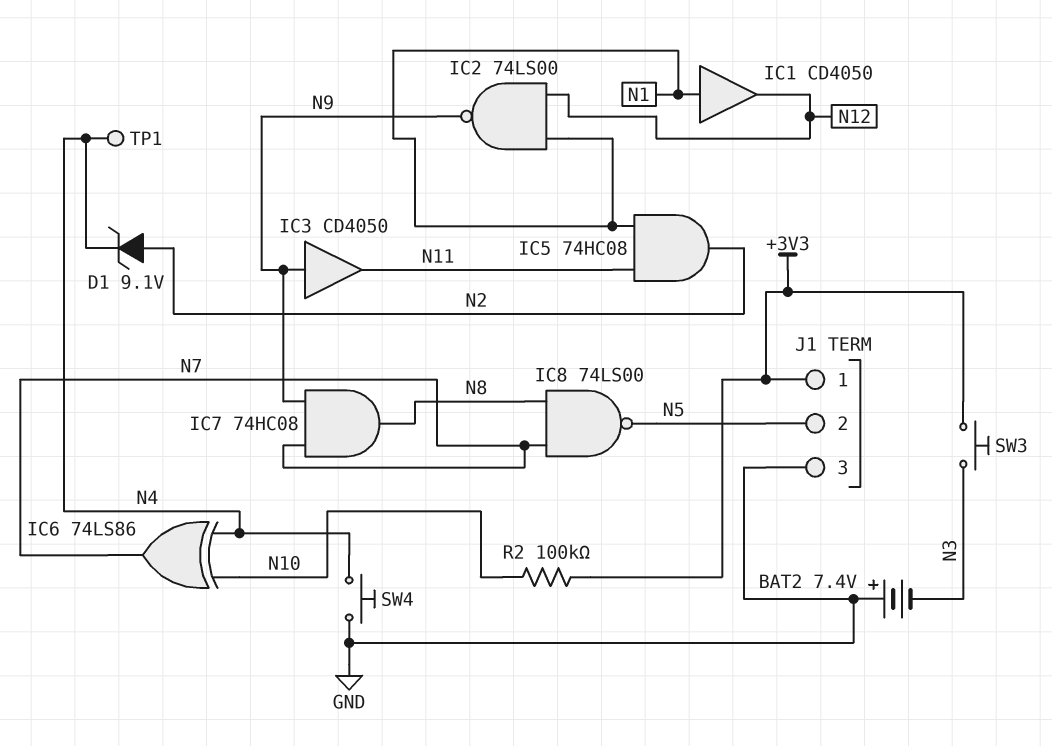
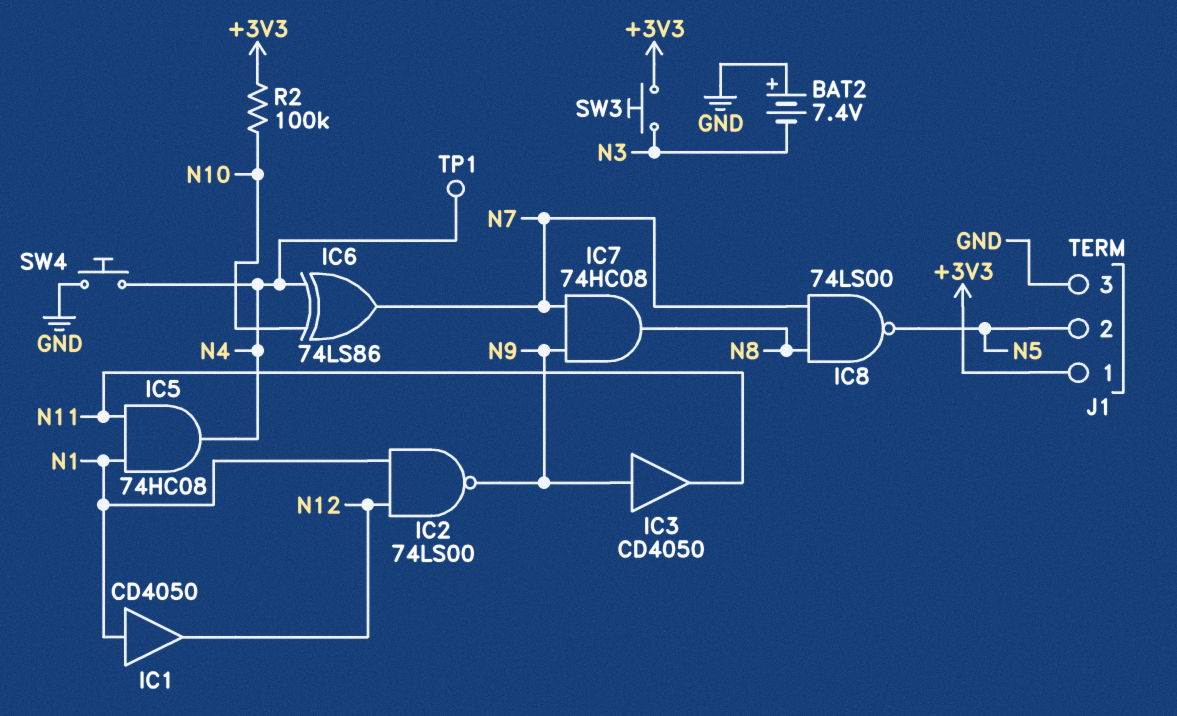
D1: zener 9.1V (A N2, K N4) -> none
IC5: AND 74HC08 (in N1, in N11, out N2) -> AND 74HC08 (in N1, in N11, out N4)

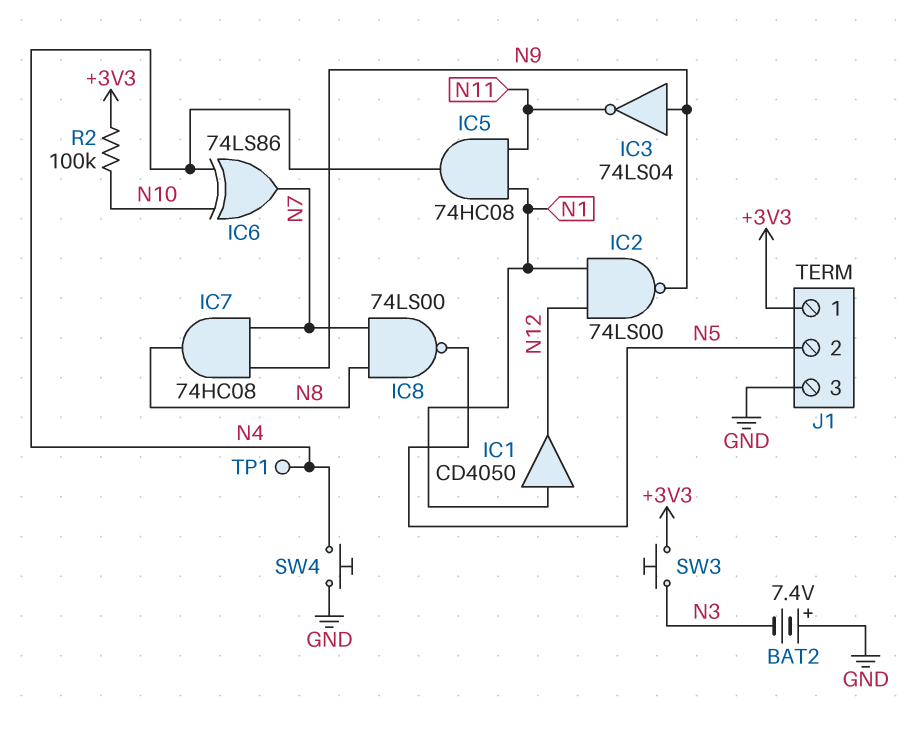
IC3: buffer CD4050 (in N9, out N11) -> NOT 74LS04 (in N9, out N11)

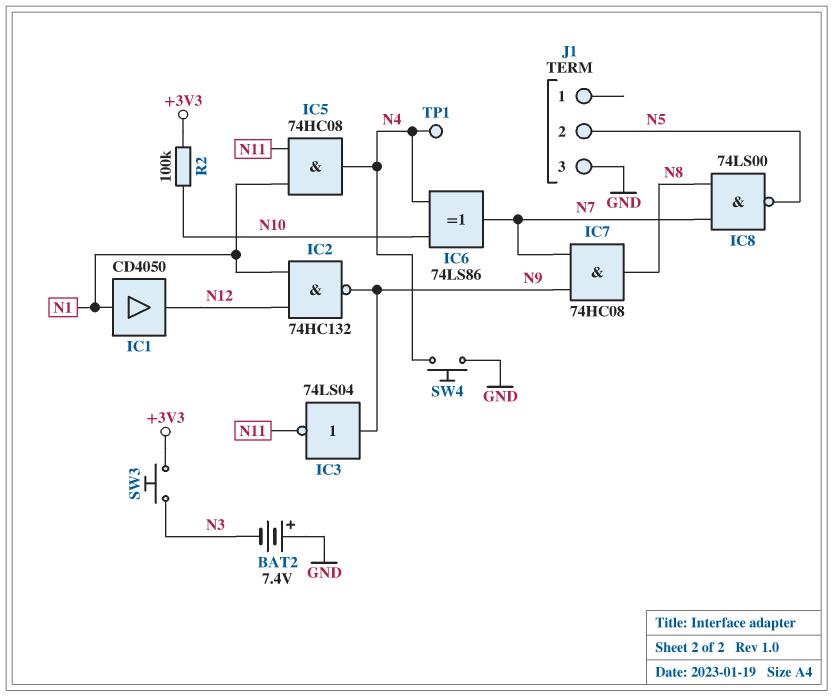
IC2: NAND 74LS00 (in N1, in N12, out N9) -> NAND 74HC132 (in N1, in N12, out N9)
J1 pin 1: +3V3 -> none

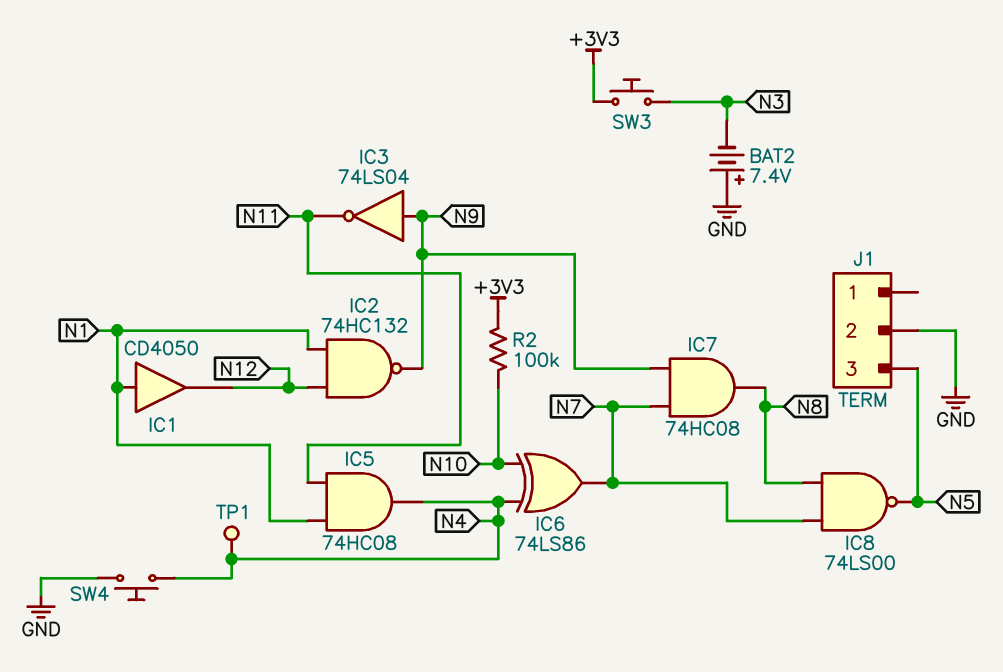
J1 pin 2: N5 -> GND
J1 pin 3: GND -> N5

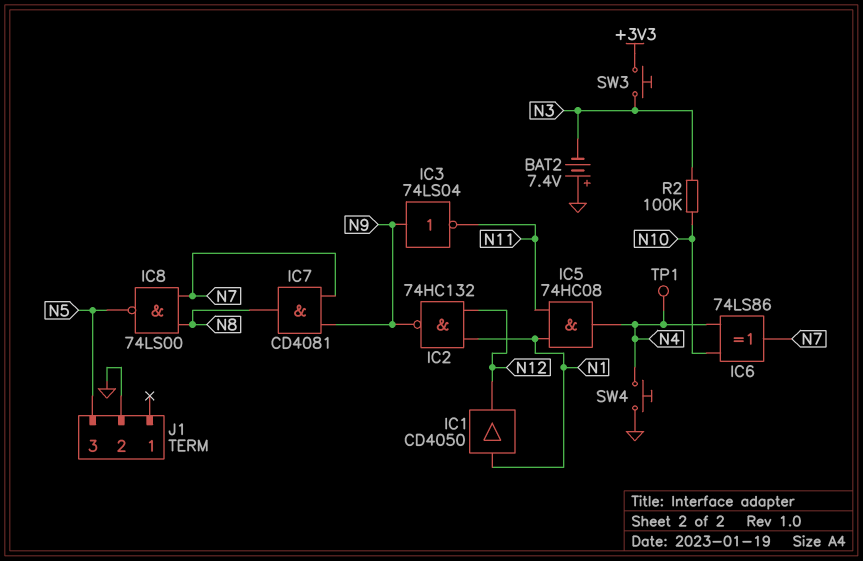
IC7: AND 74HC08 (in N7, in N9, out N8) -> AND CD4081 (in N7, in N9, out N8)
R2: 100k (+3V3, N10) -> 100k (N3, N10)

